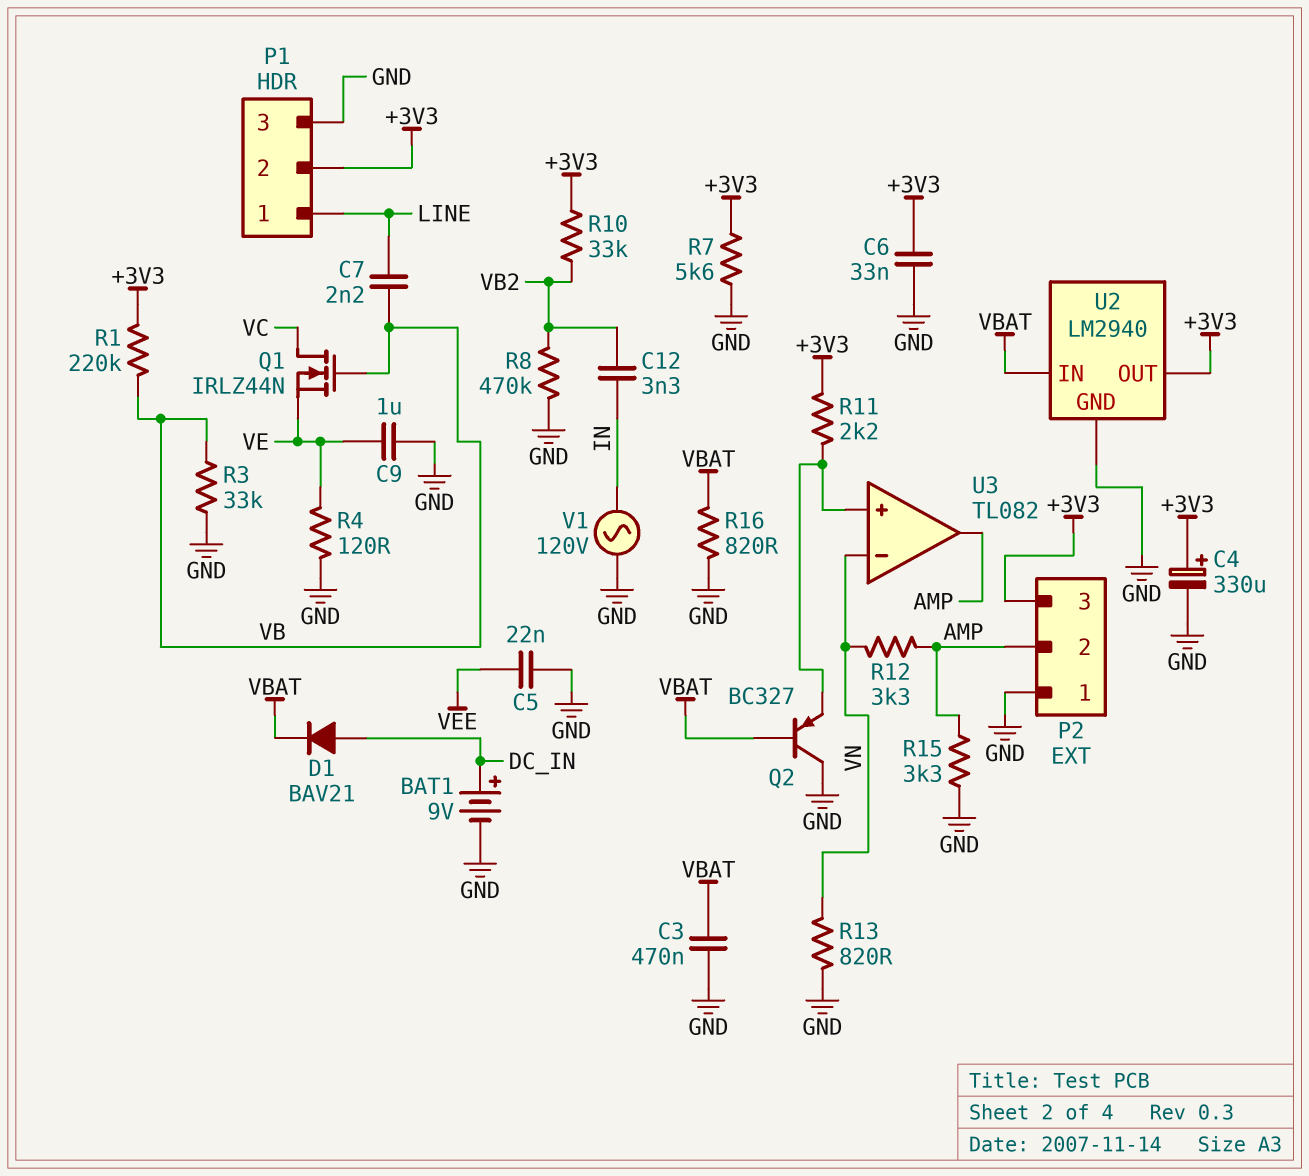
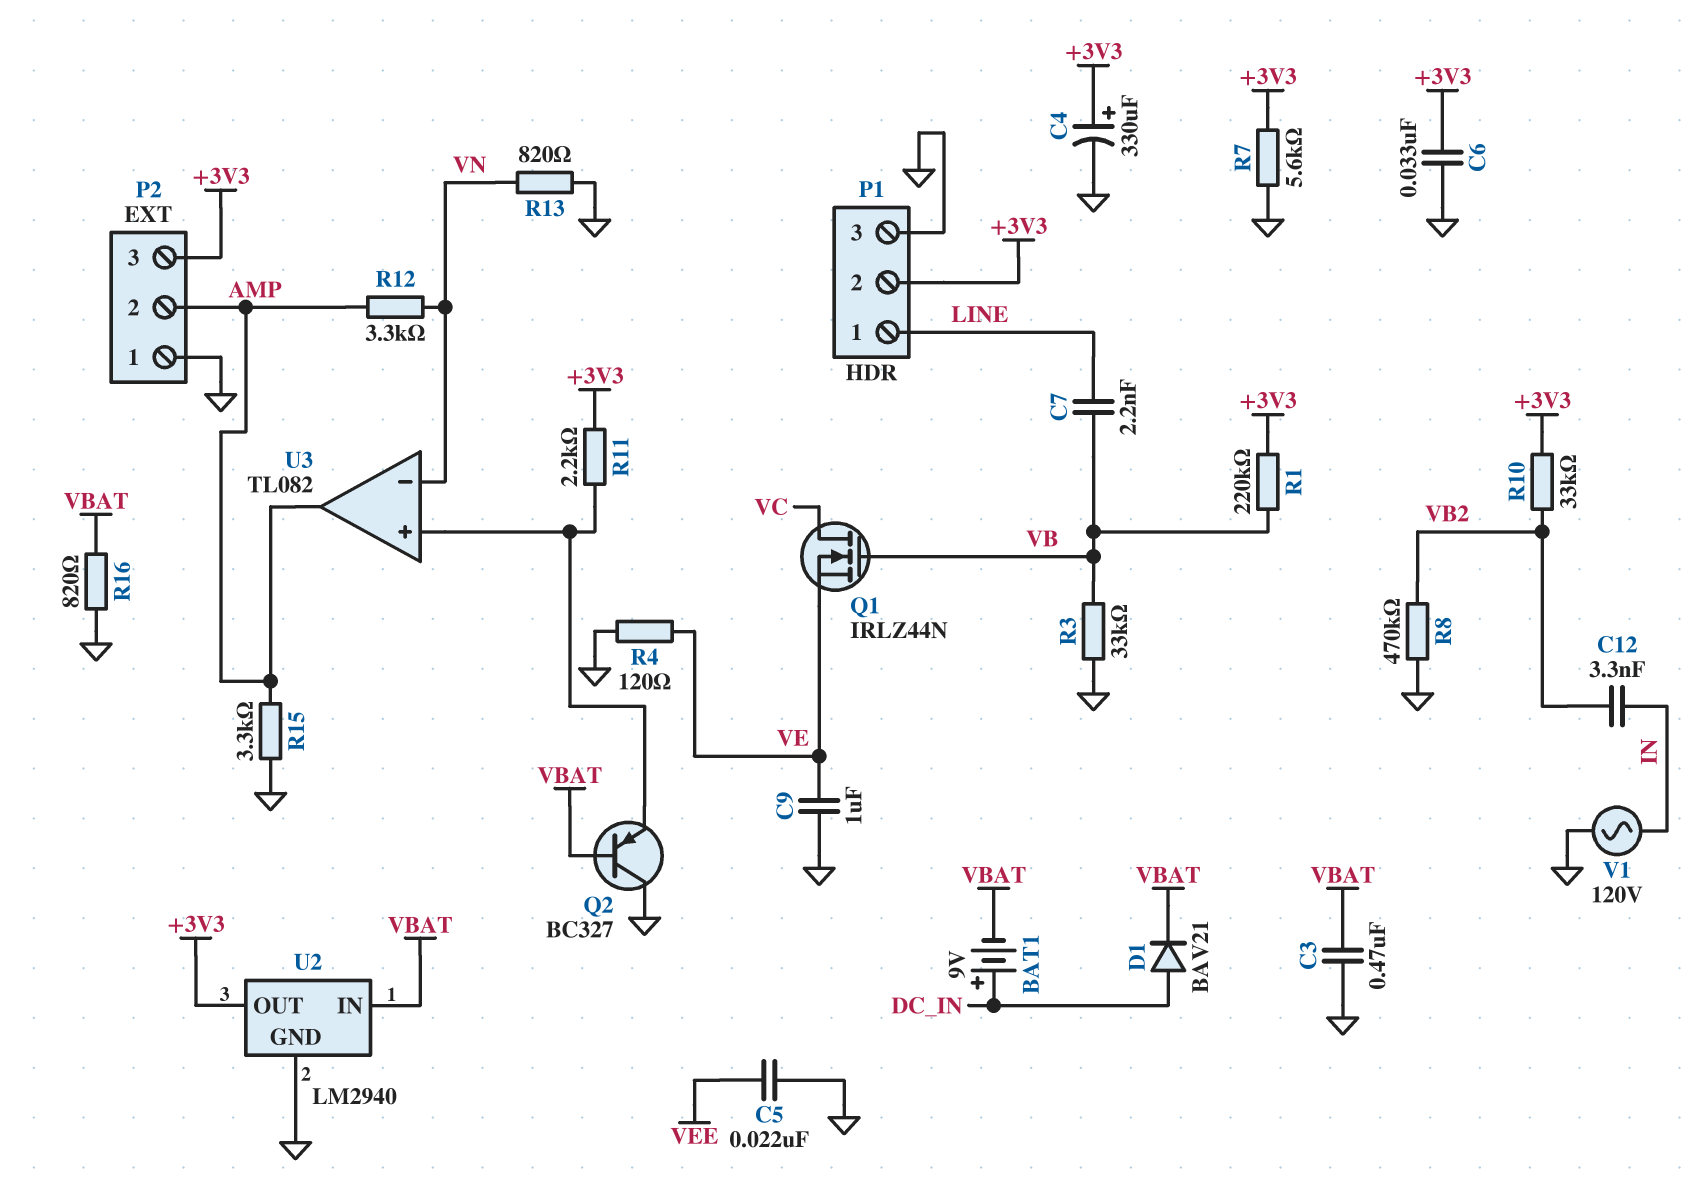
BAT1: 9V (plus DC_IN, minus GND) -> 9V (plus DC_IN, minus VBAT)

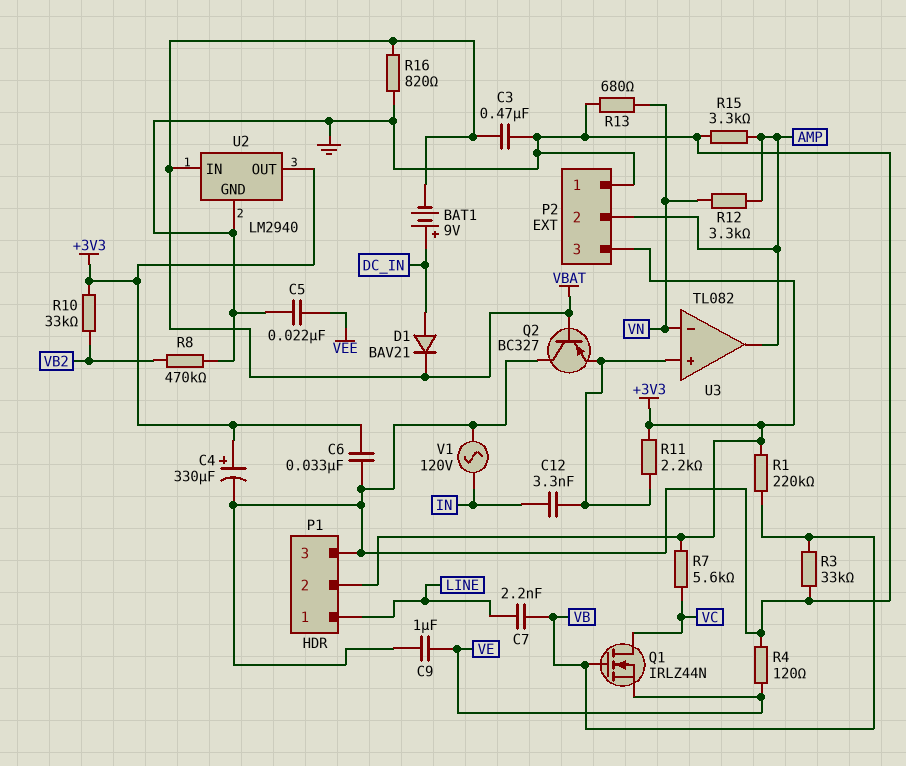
C12: 3.3nF (IN, VB2) -> 3.3nF (IN, U3/in+)
R7: 5.6k (+3V3, GND) -> 5.6k (+3V3, VC)
R13: 820 (GND, VN) -> 680 (GND, VN)

